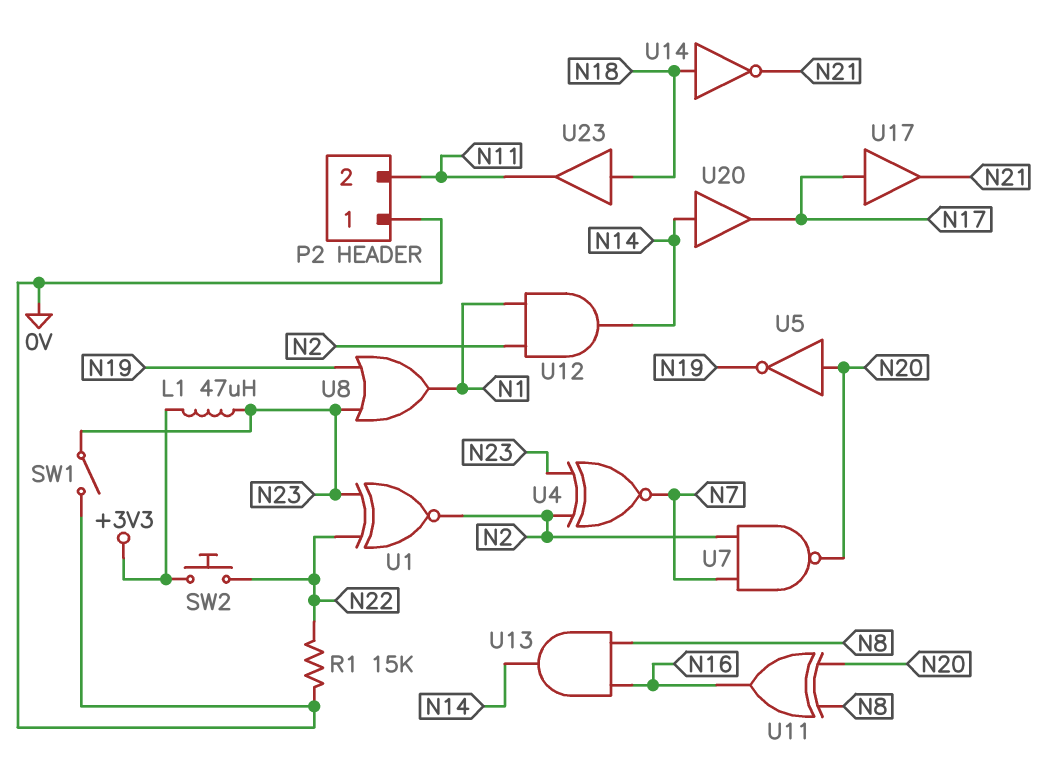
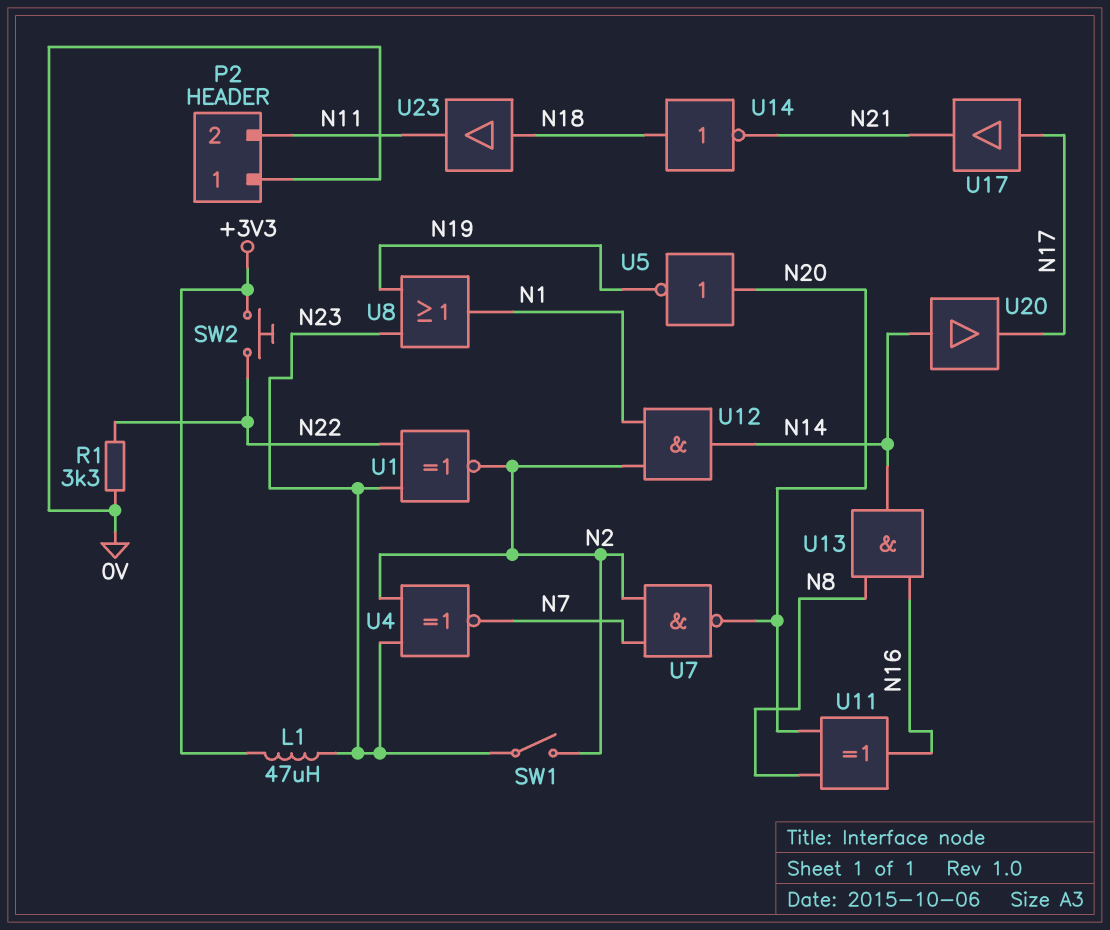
R1: 15k (0V, N22) -> 3.3k (0V, N22)
SW1: switch (0V, N23) -> switch (N2, N23)

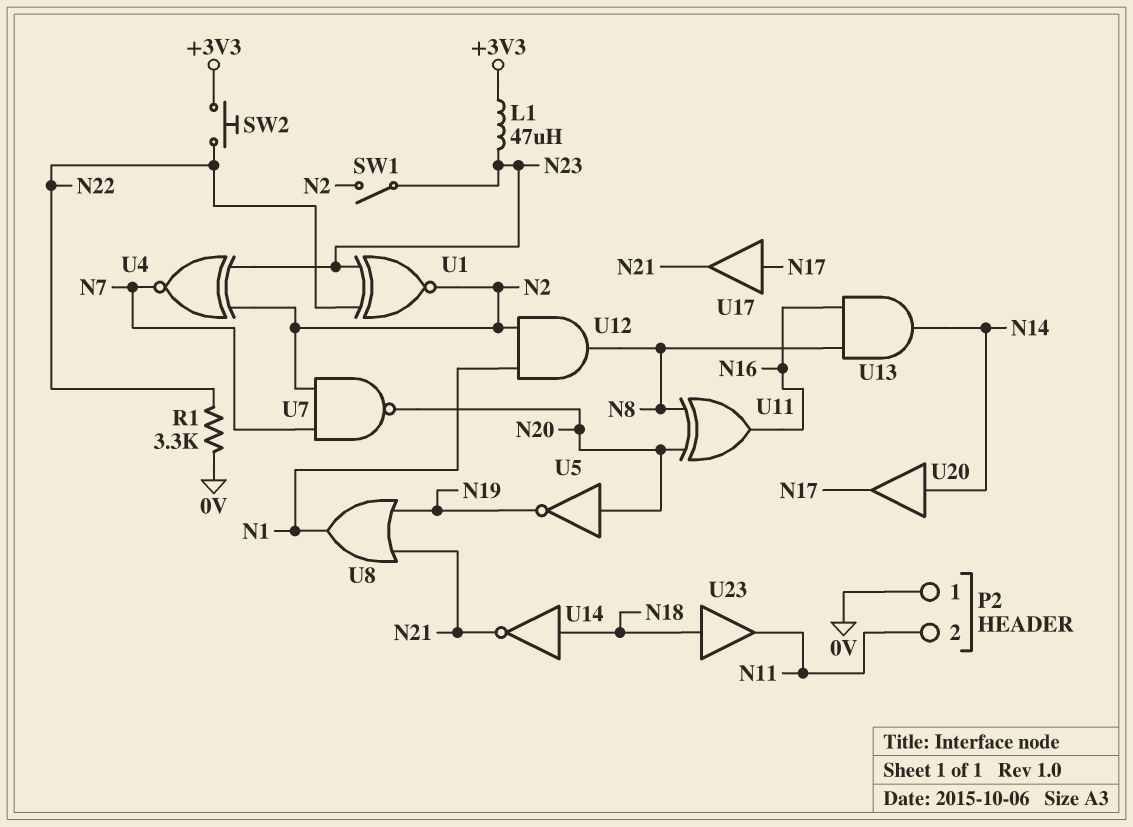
U8: OR (in N19, in N23, out N1) -> OR (in N19, in N21, out N1)
U12: AND (in N1, in N2, out N14) -> AND (in N1, in N2, out N8)

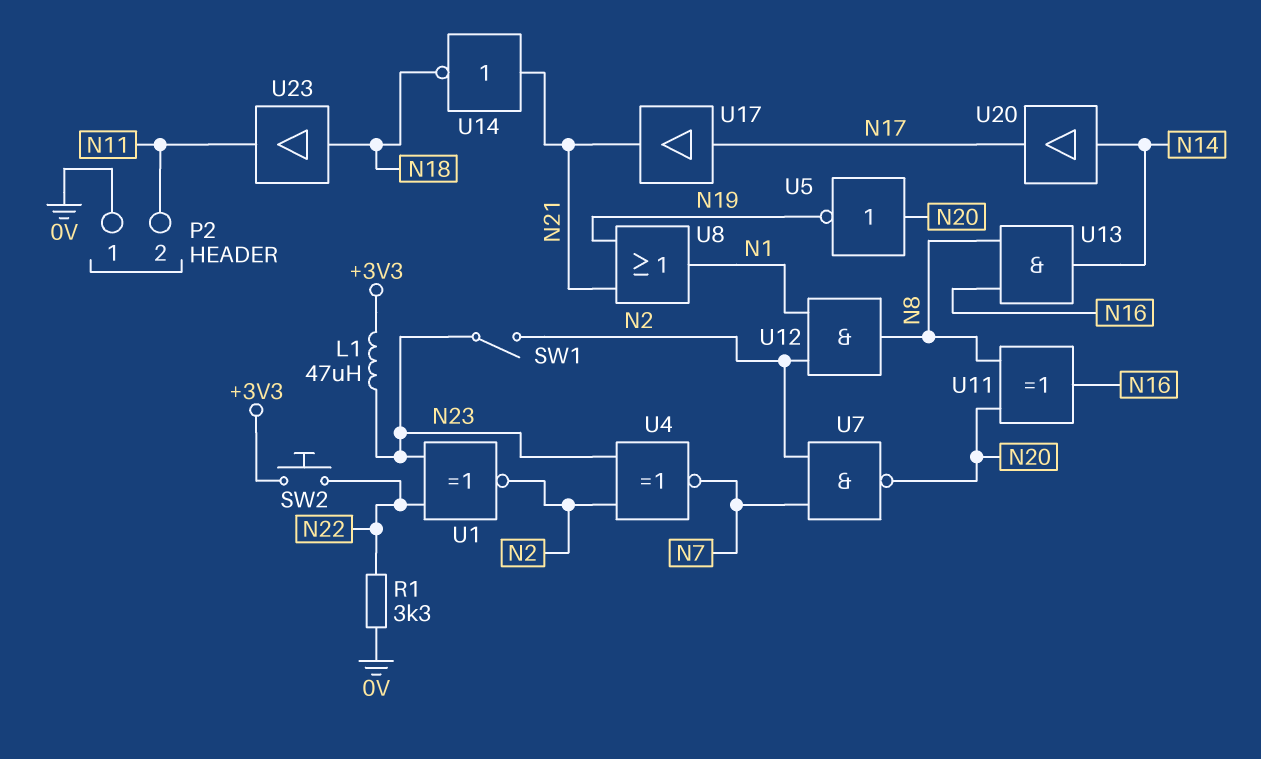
U14: NOT (in N18, out N21) -> NOT (in N21, out N18)

